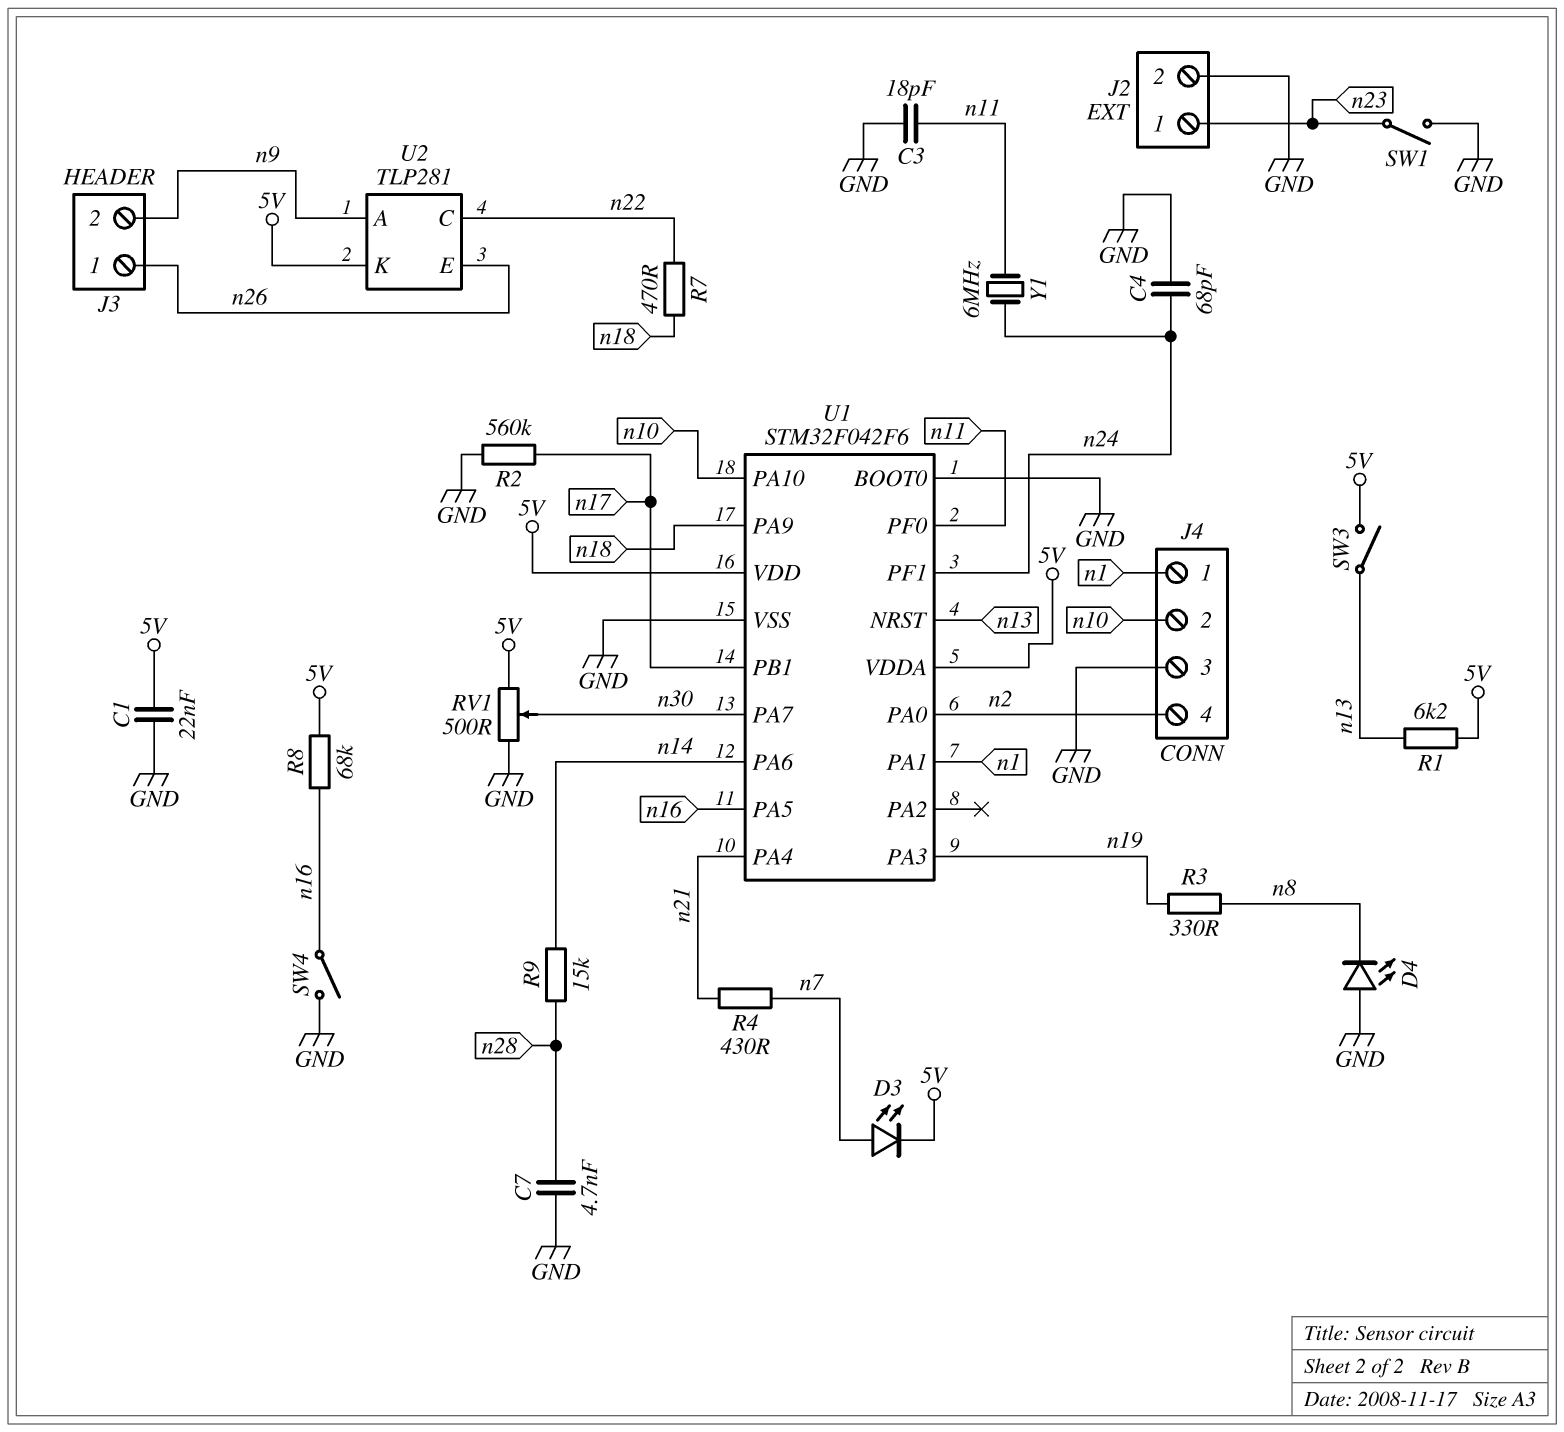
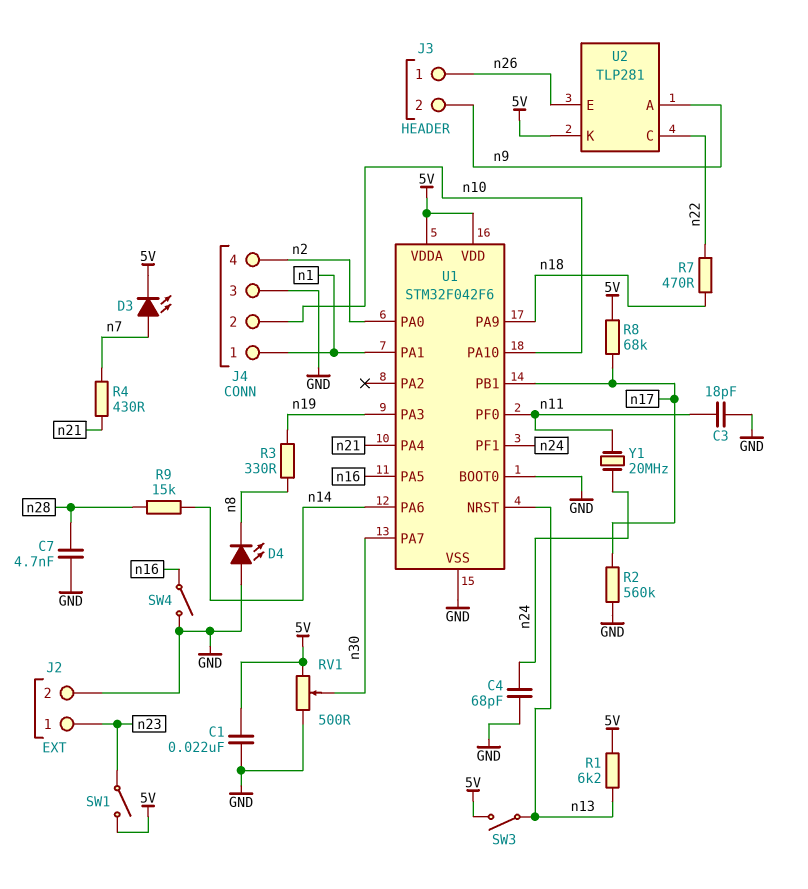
R8: 68k (5V, n16) -> 68k (5V, n17)
SW1: switch (GND, n23) -> switch (5V, n23)
Y1: 6MHz (n11, n24) -> 20MHz (n11, n24)

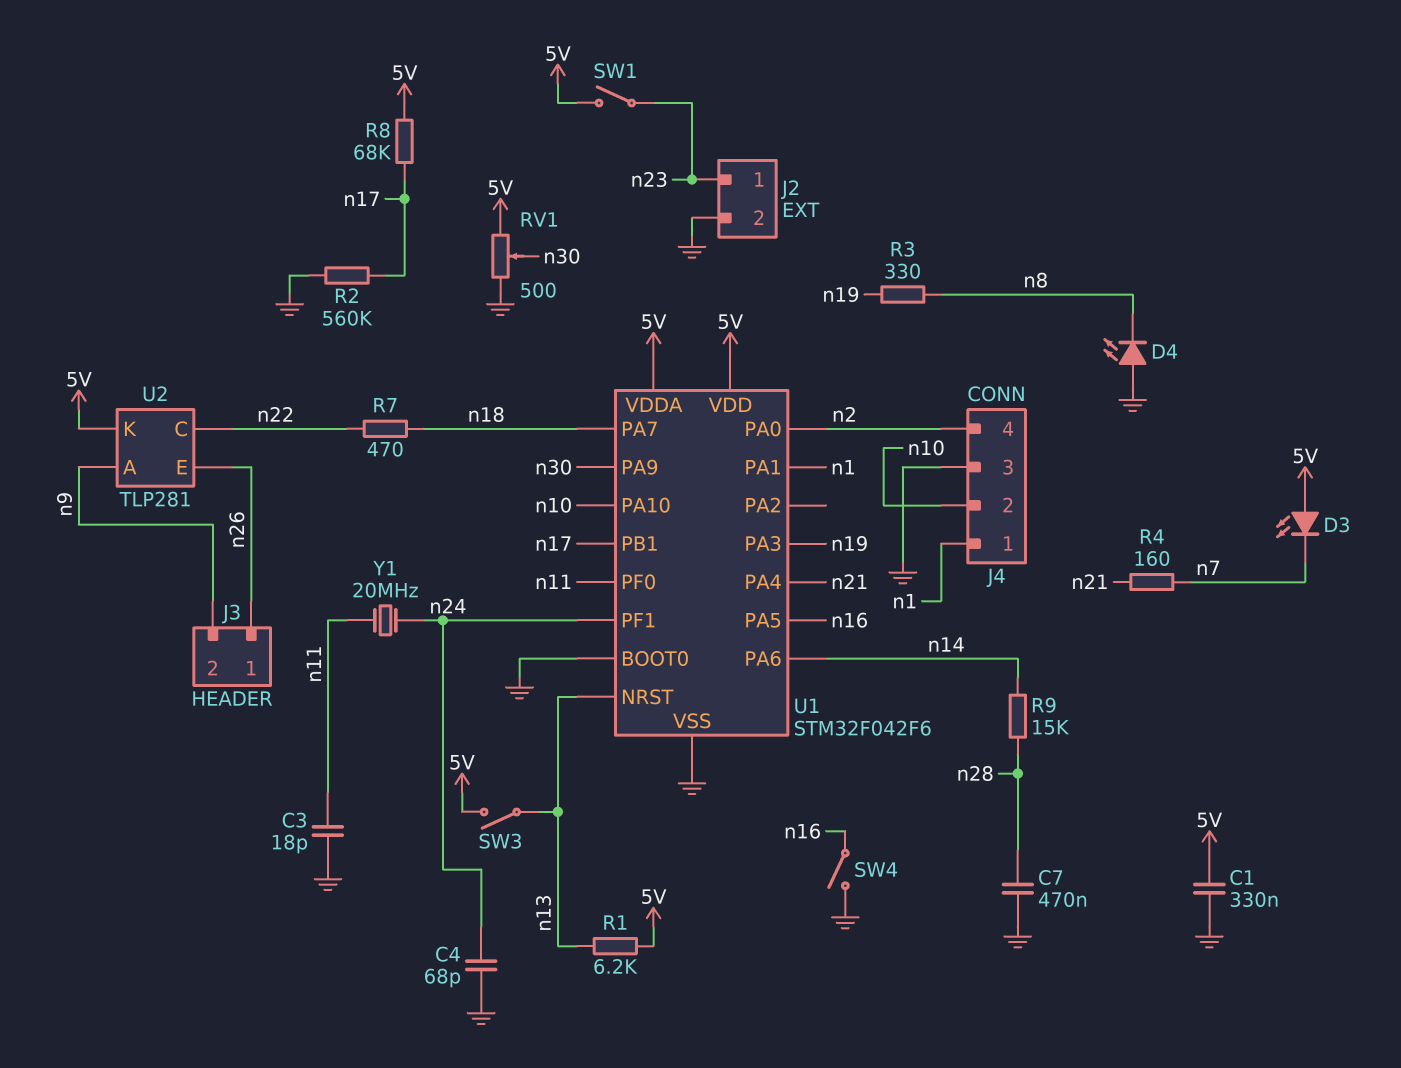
C1: 22nF (5V, GND) -> 330nF (5V, GND)
C7: 4.7nF (GND, n28) -> 470nF (GND, n28)
D3: LED (A n7, K 5V) -> LED (A 5V, K n7)
R4: 430 (n7, n21) -> 160 (n7, n21)
U1 pin PA7: n30 -> n18
U1 pin PA9: n18 -> n30

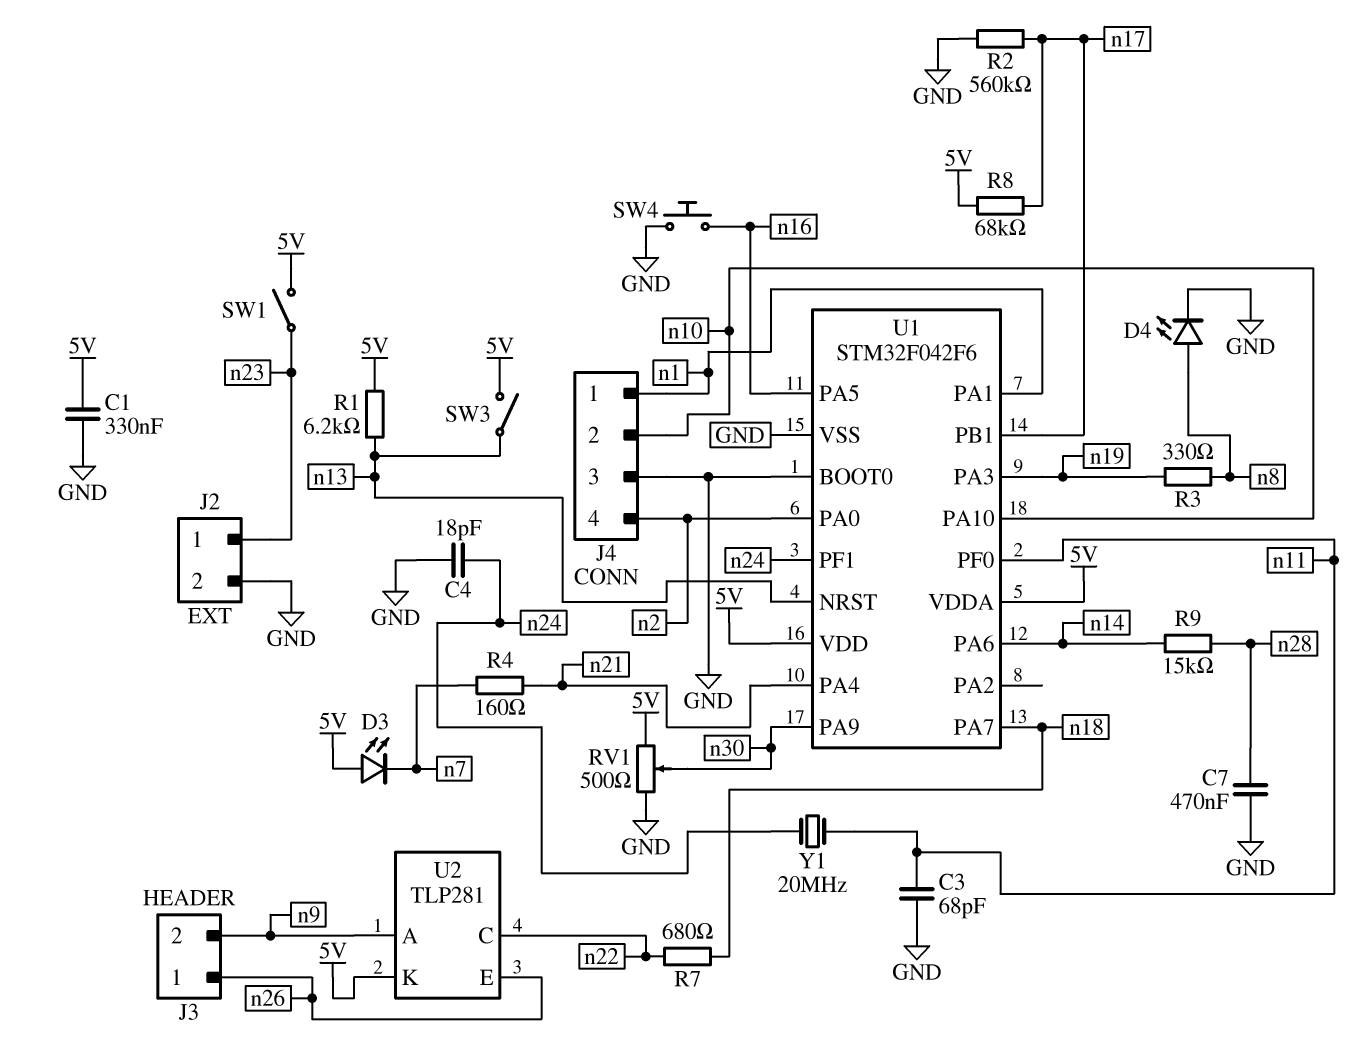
C3: 18pF (GND, n11) -> 68pF (GND, n11)
C4: 68pF (GND, n24) -> 18pF (GND, n24)
D4: LED (A GND, K n8) -> LED (A n8, K GND)
R7: 470 (n18, n22) -> 680 (n18, n22)
SW4: switch (GND, n16) -> button (GND, n16)

